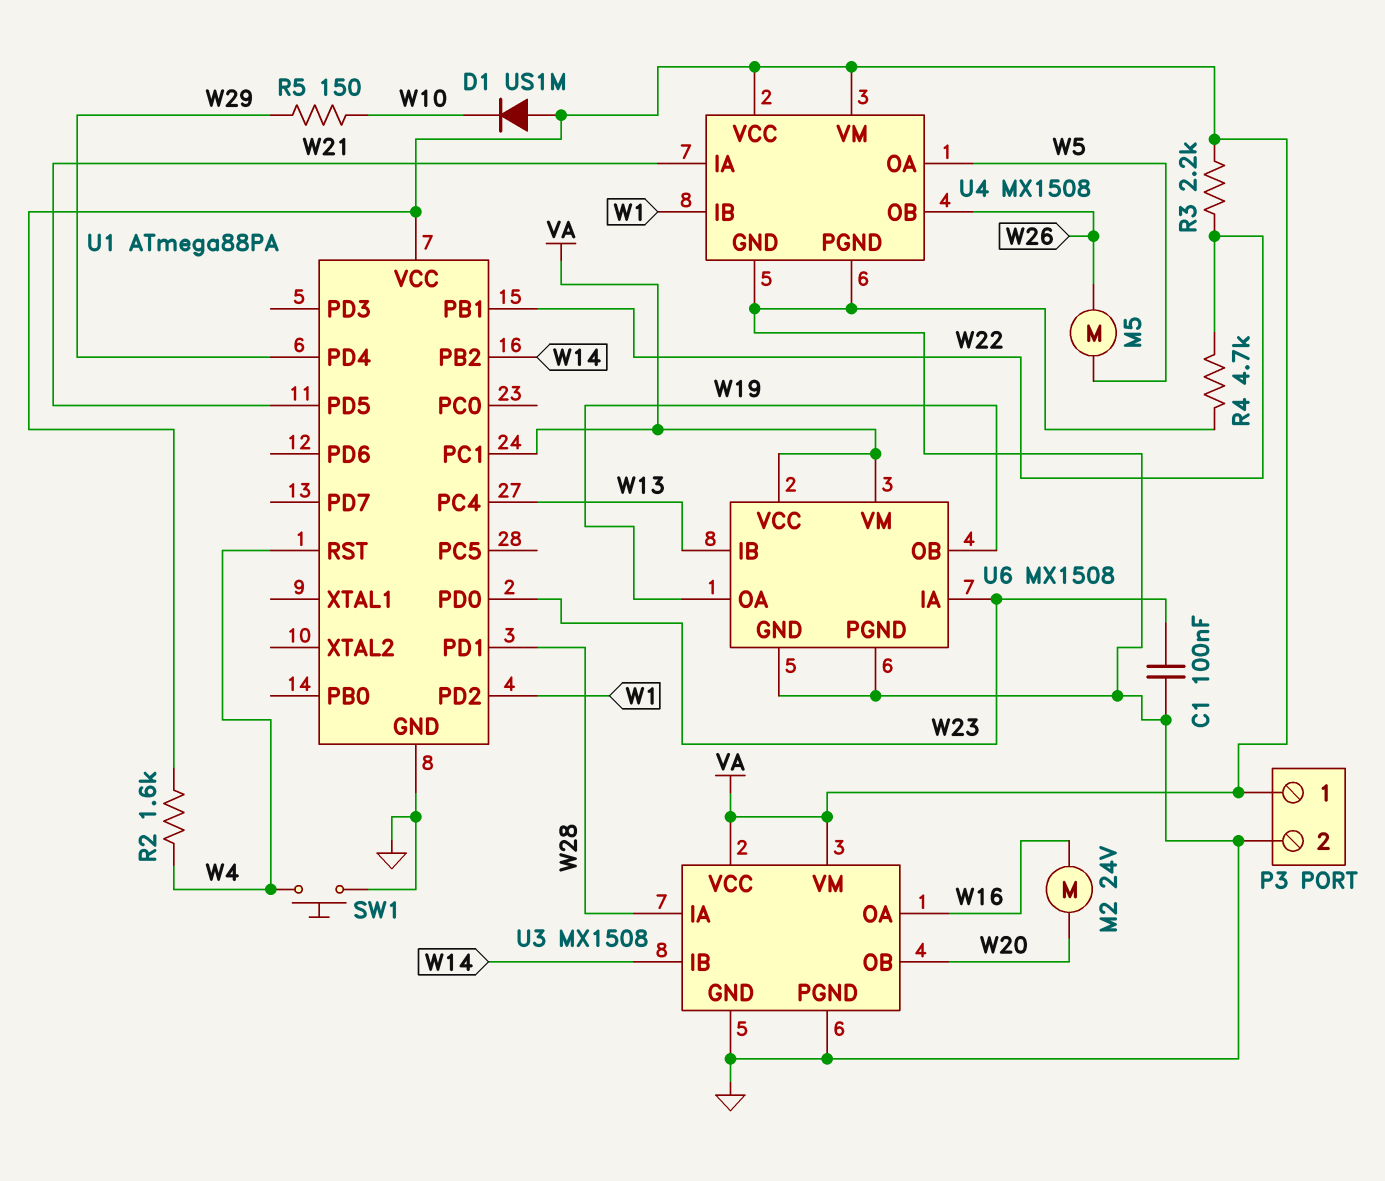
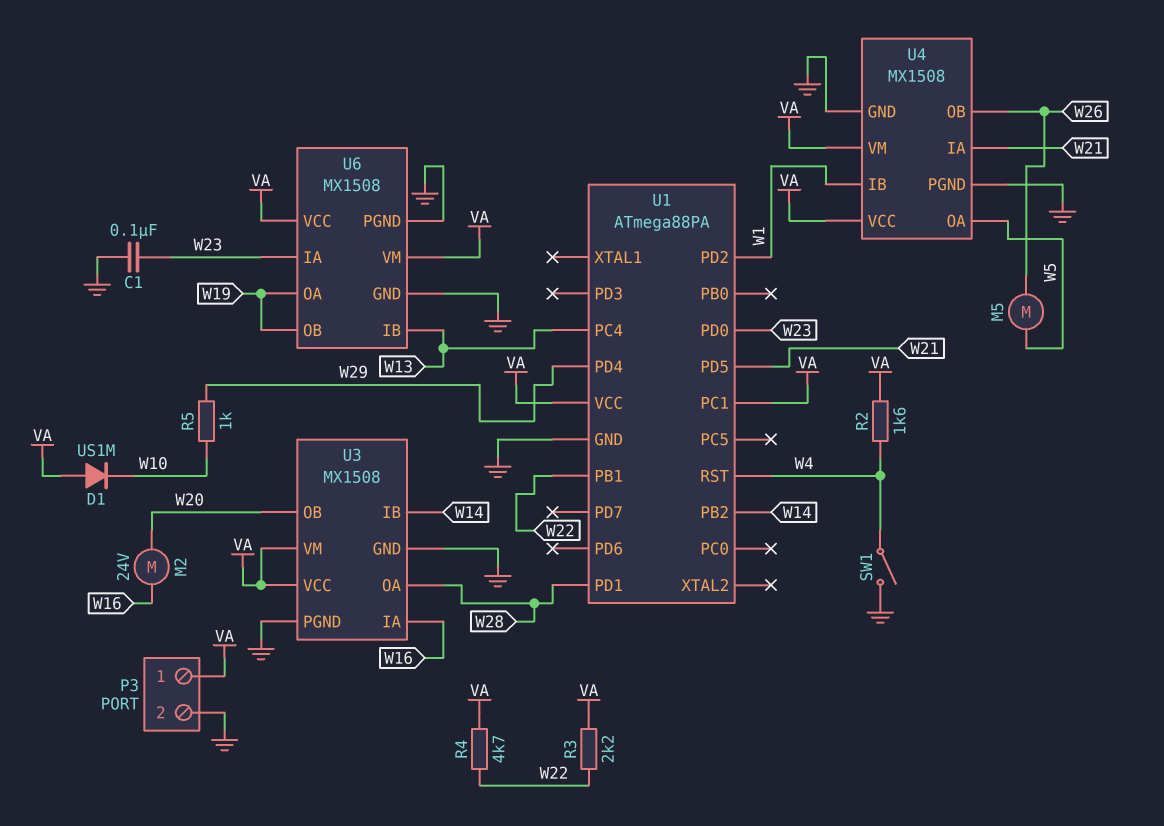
R4: 4.7k (GND, W22) -> 4.7k (VA, W22)
R5: 150 (W10, W29) -> 1k (W10, W29)
SW1: button (GND, W4) -> switch (GND, W4)
U3 pin IA: W28 -> W16
U3 pin OA: W16 -> W28

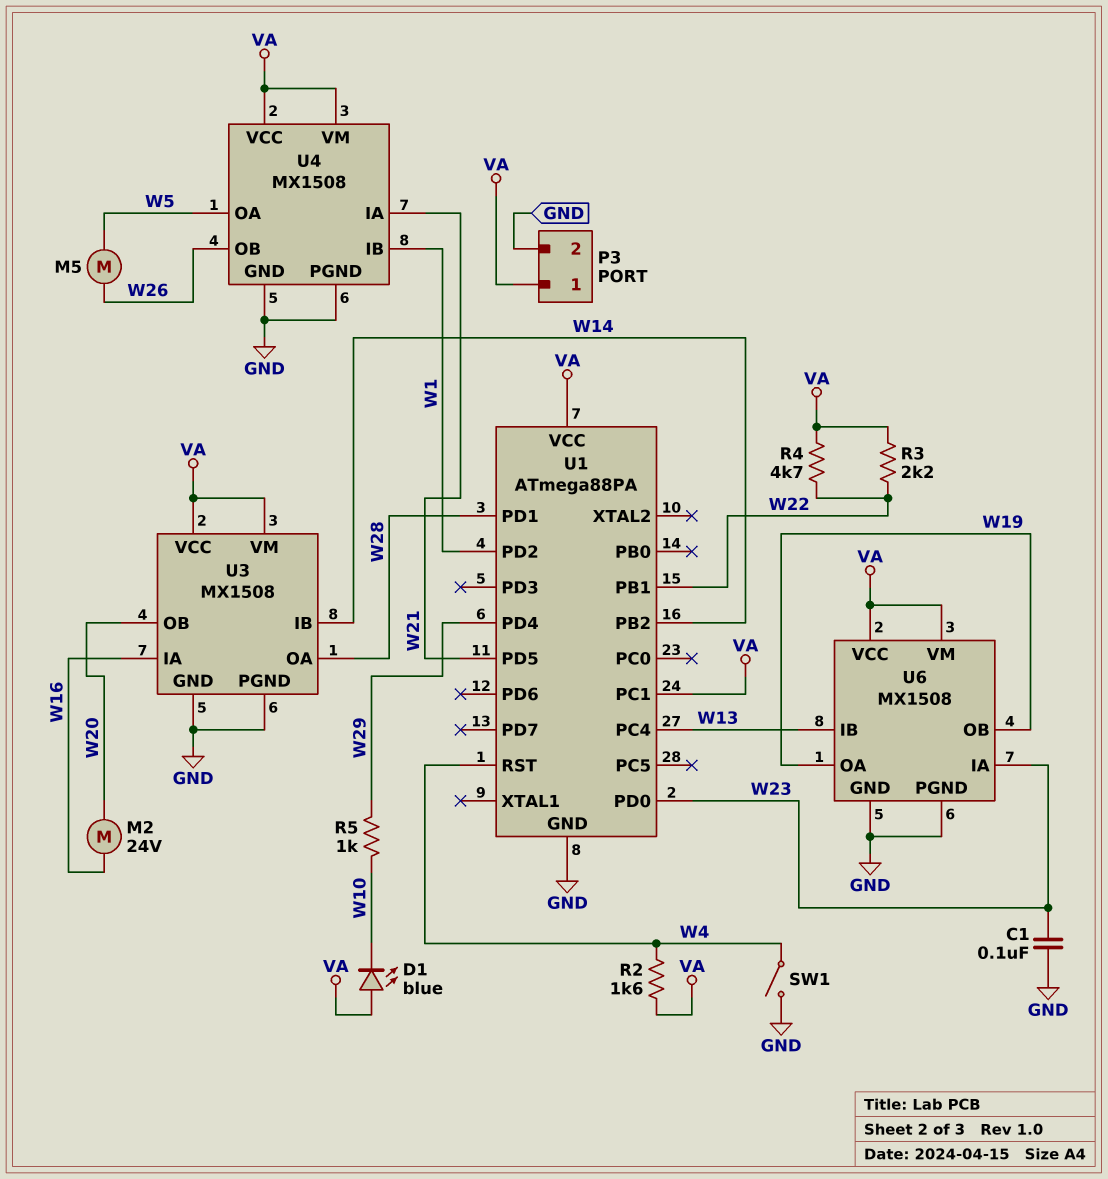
D1: diode US1M (A VA, K W10) -> LED blue (A VA, K W10)

